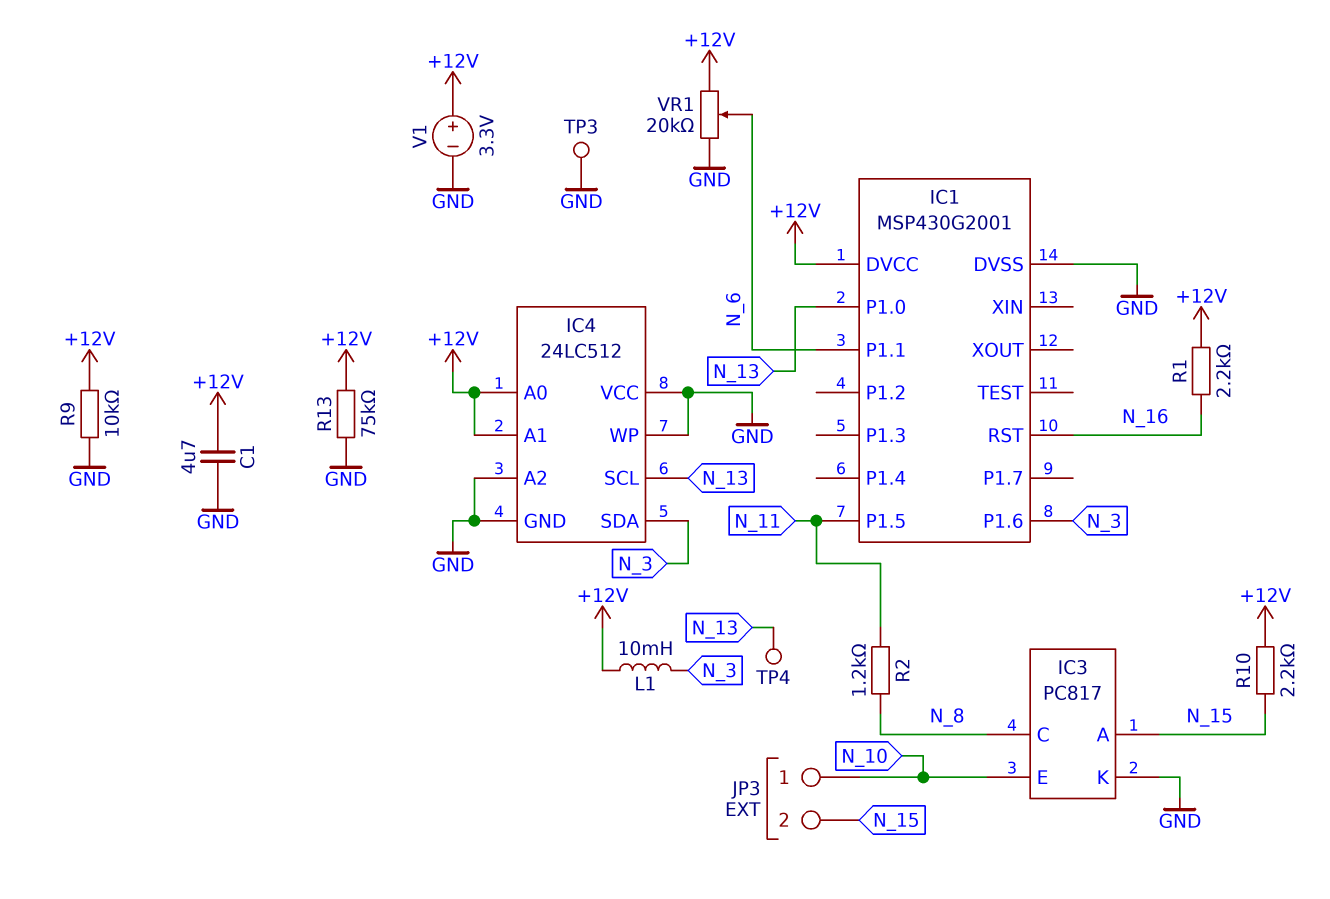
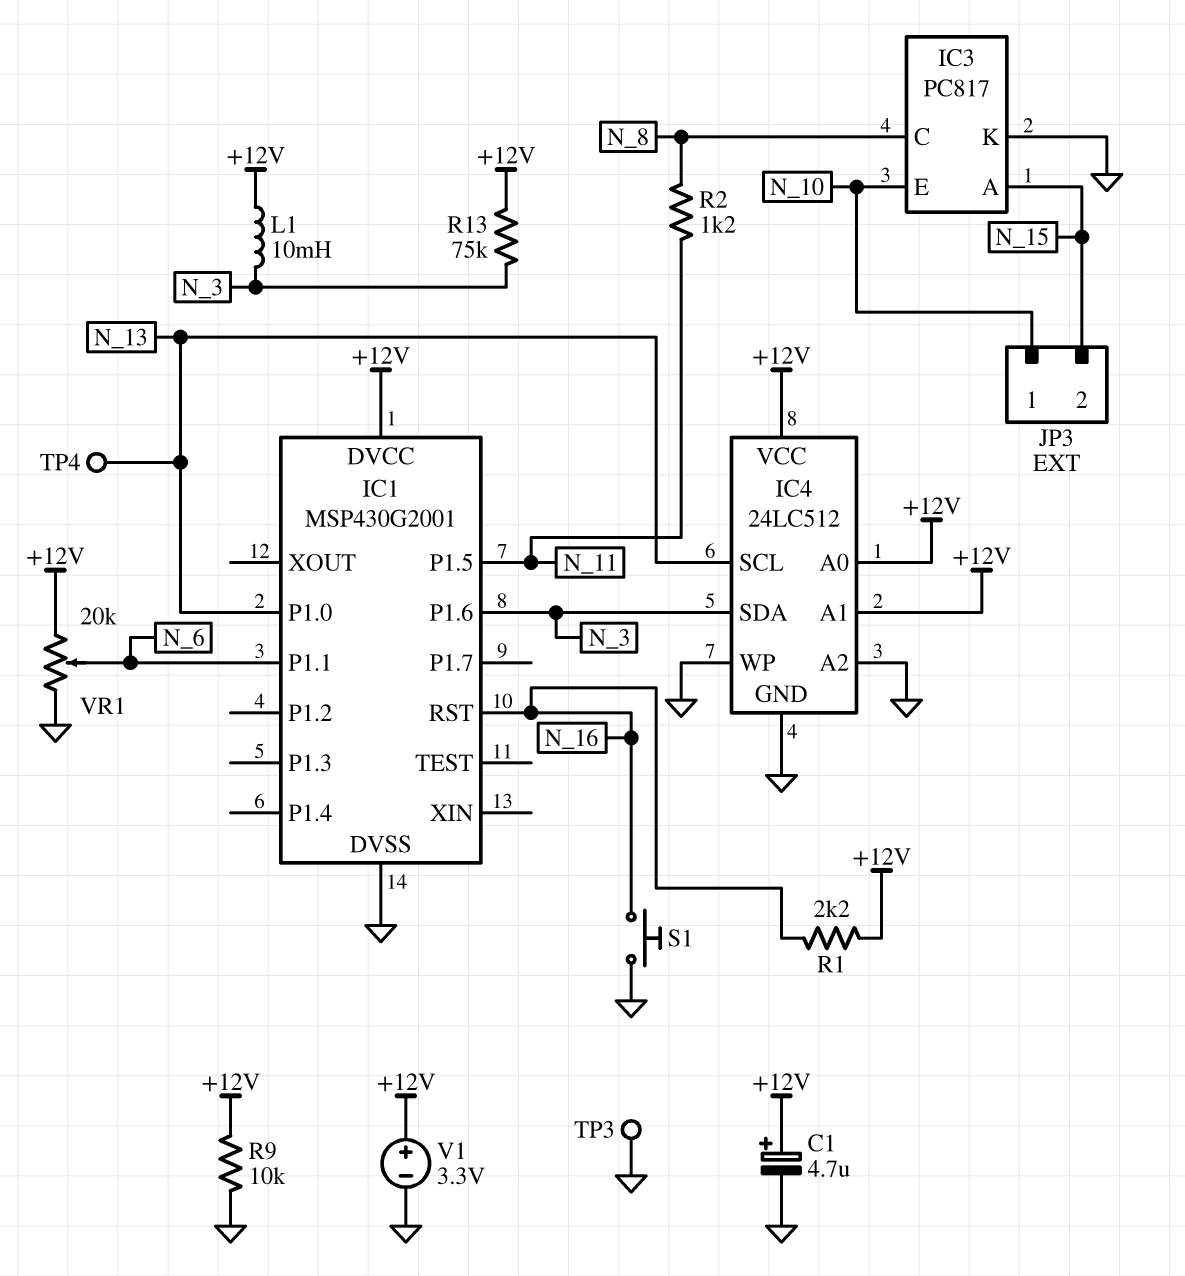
C1: 4.7uF (+12V, GND) -> 4.7uF (plus +12V, minus GND)
IC4 pin VCC: GND -> +12V
R10: 2.2k (+12V, N_15) -> none
R13: 75k (+12V, GND) -> 75k (+12V, N_3)
S1: none -> button (GND, N_16)

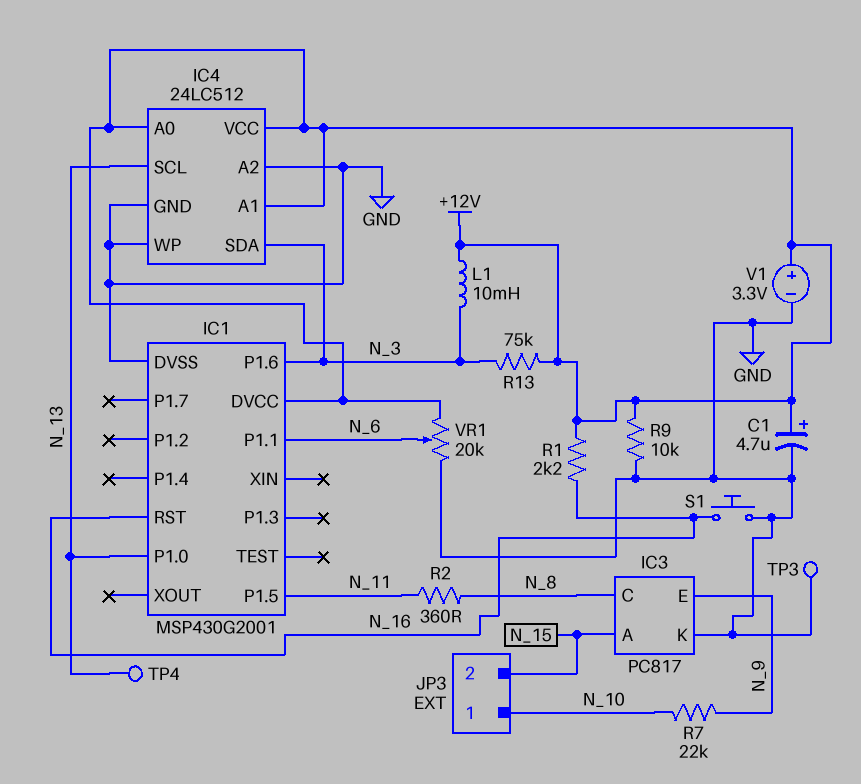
IC3 pin E: N_10 -> N_9
R2: 1.2k (N_8, N_11) -> 360 (N_8, N_11)
R7: none -> 22k (N_9, N_10)

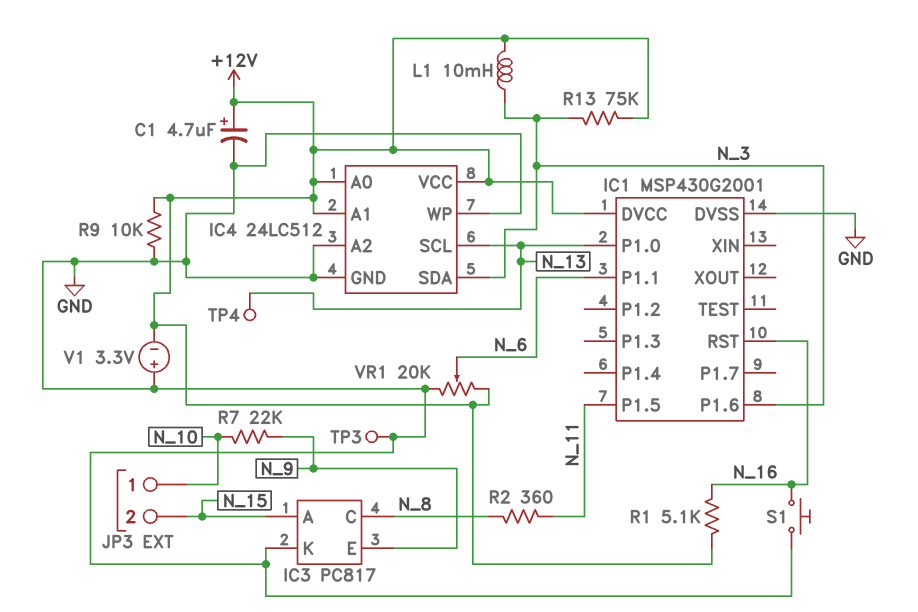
R1: 2.2k (+12V, N_16) -> 5.1k (+12V, N_16)
V1: 3.3V (plus +12V, minus GND) -> 3.3V (plus GND, minus +12V)

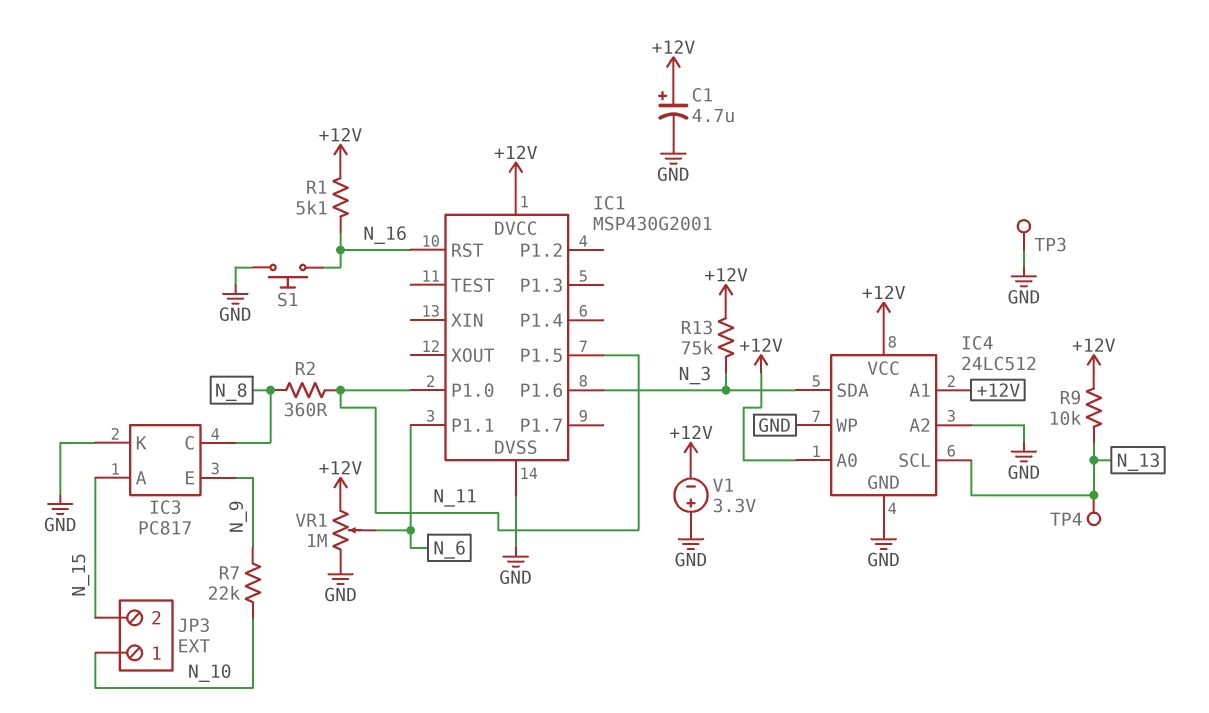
IC1 pin P1.0: N_13 -> N_11
L1: 10mH (+12V, N_3) -> none
R9: 10k (+12V, GND) -> 10k (+12V, N_13)
VR1: 20k (+12V, GND, wiper N_6) -> 1M (+12V, GND, wiper N_6)

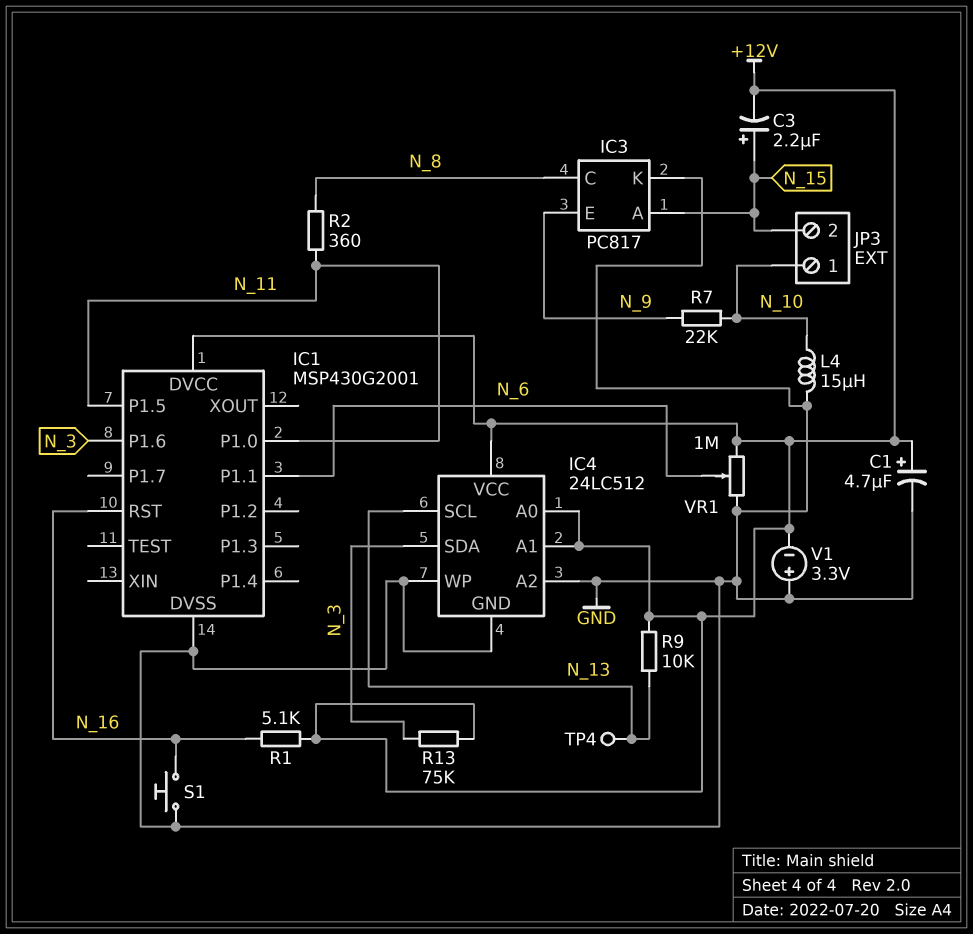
C3: none -> 2.2uF (plus N_15, minus +12V)
L4: none -> 15uH (GND, N_10)
TP3: test point (GND) -> none

